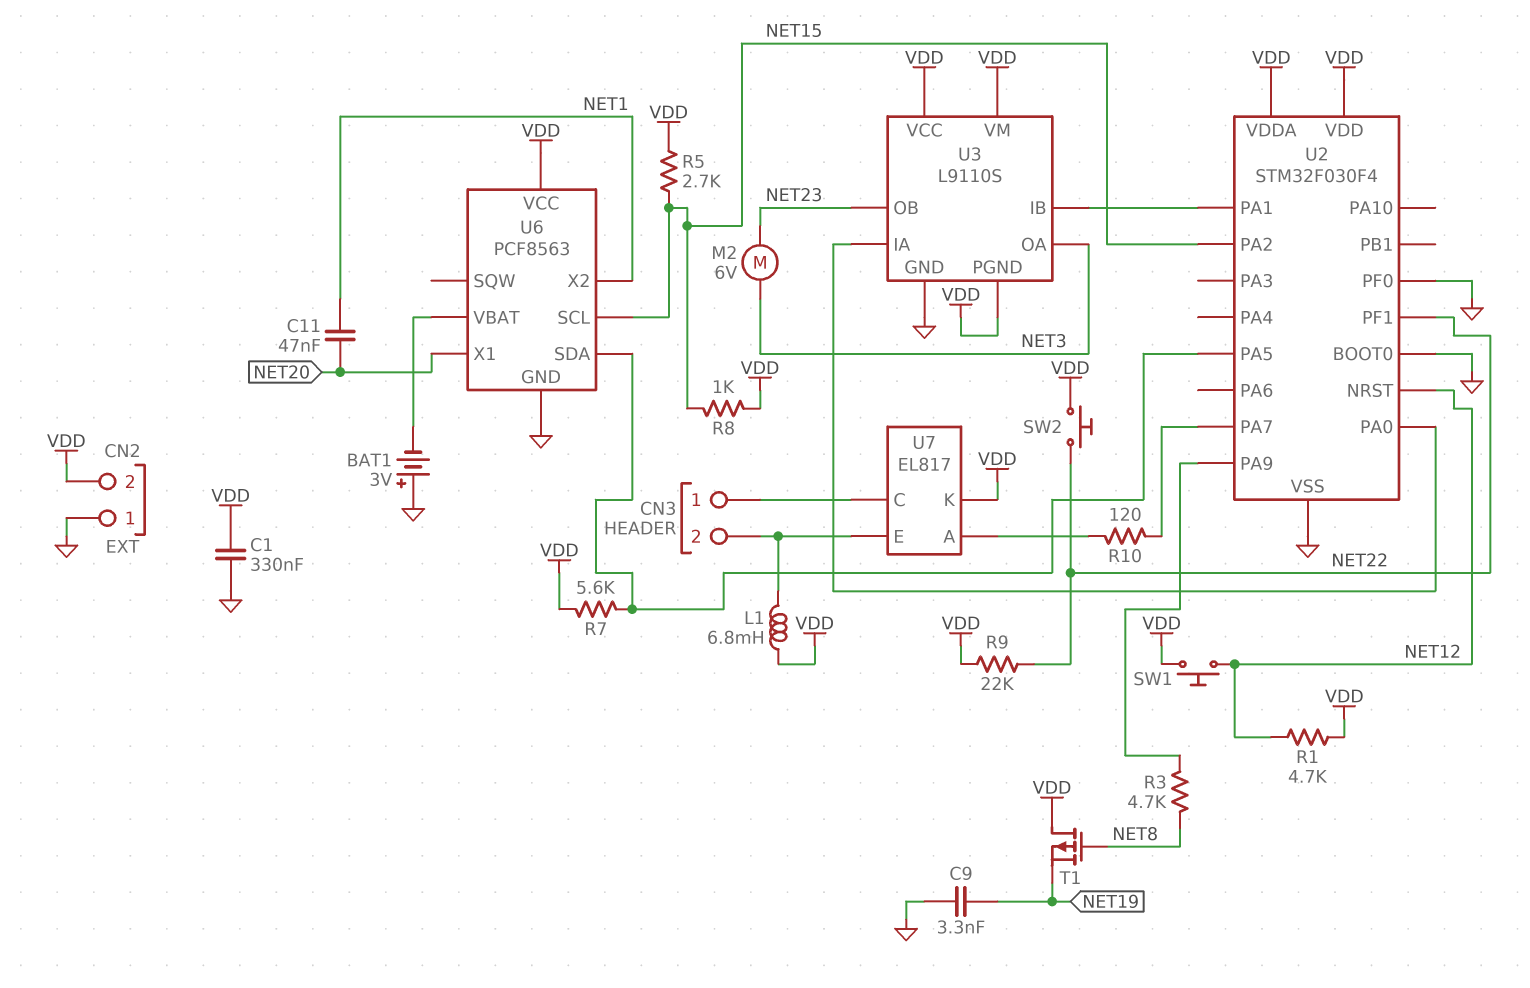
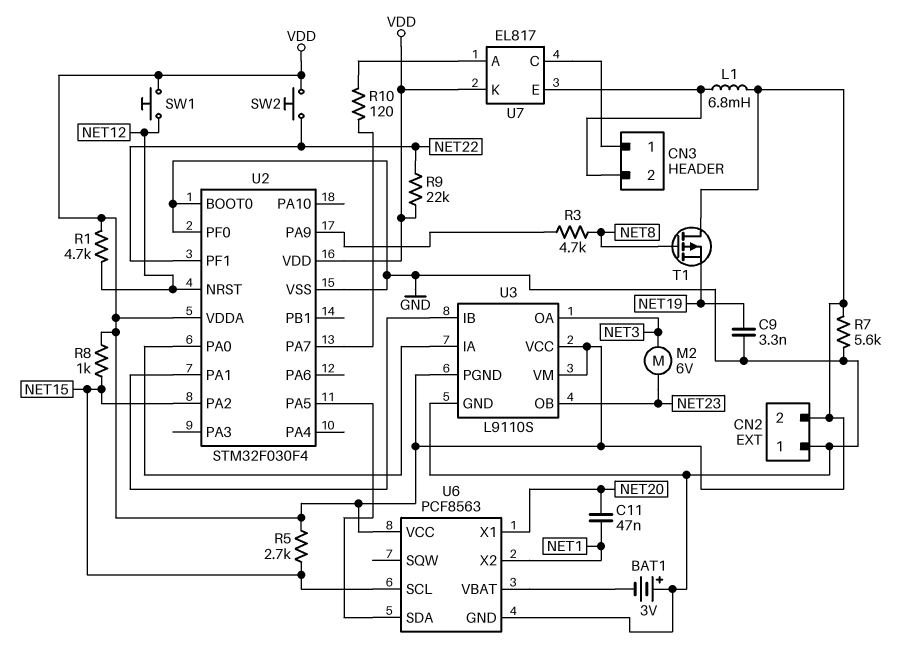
C1: 330nF (GND, VDD) -> none
R7: 5.6k (U2/PA5, VDD) -> 5.6k (GND, VDD)

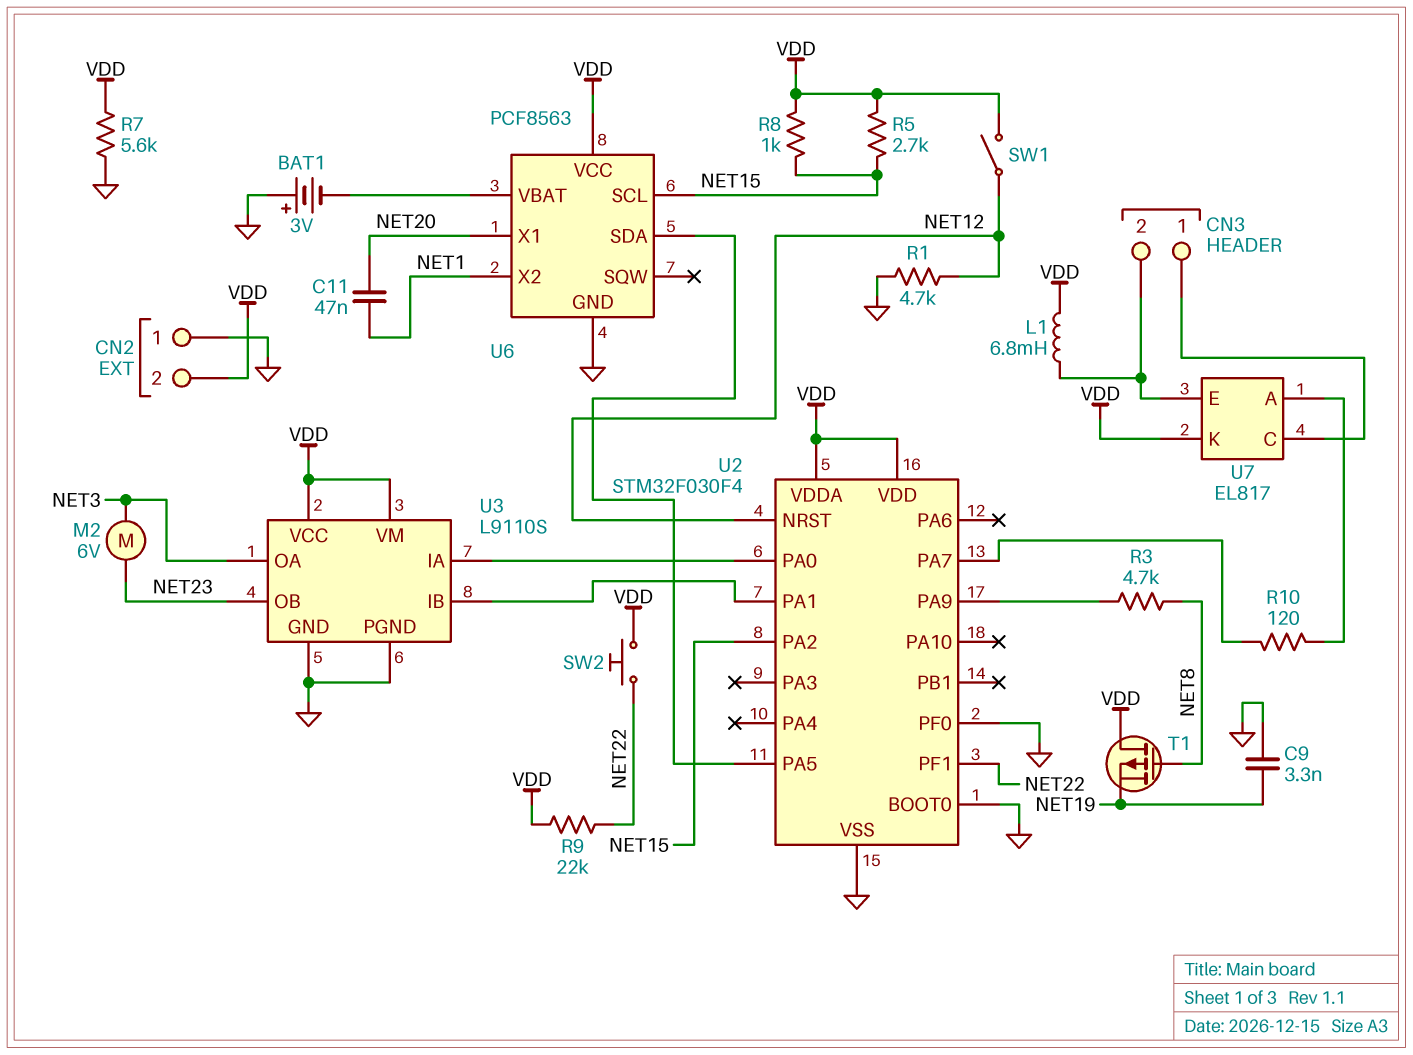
R1: 4.7k (NET12, VDD) -> 4.7k (GND, NET12)
SW1: button (NET12, VDD) -> switch (NET12, VDD)
U3 pin PGND: VDD -> GND

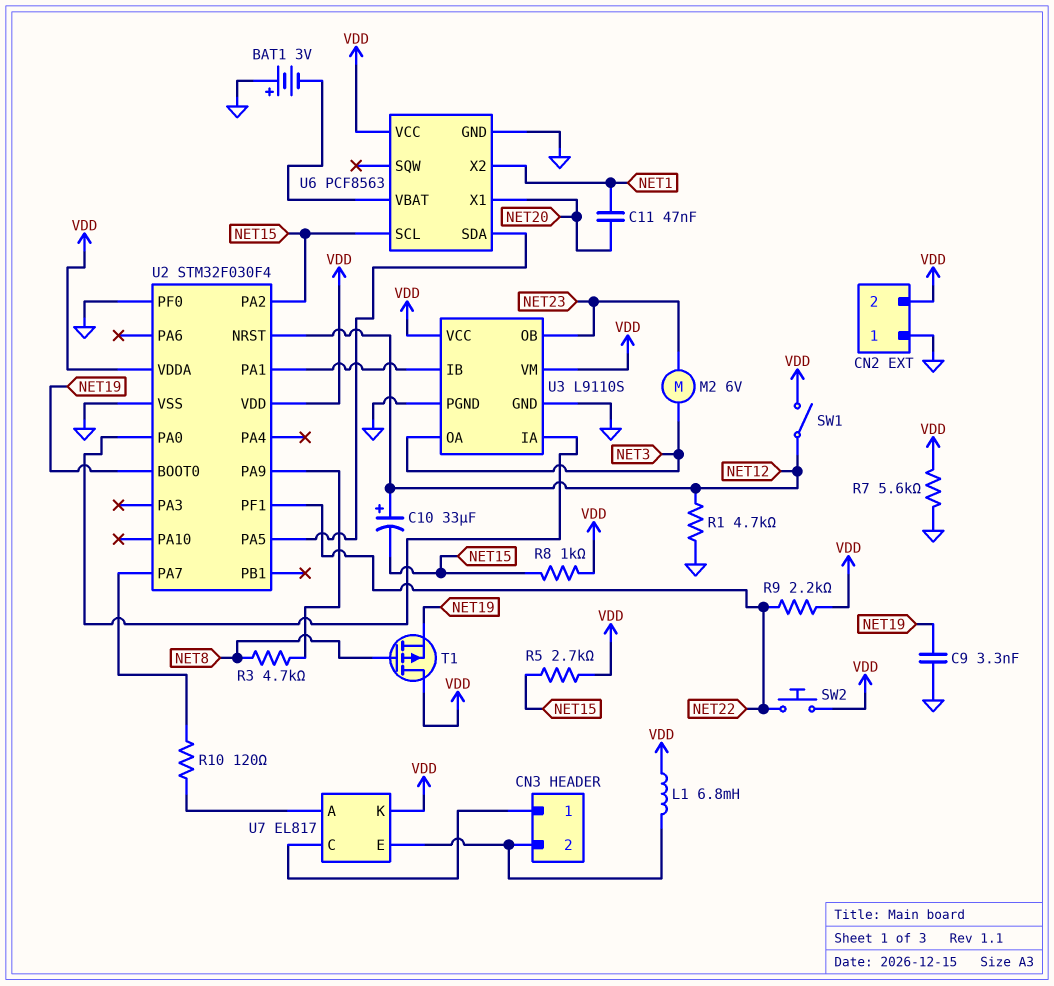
C10: none -> 33uF (plus NET12, minus NET15)
R9: 22k (NET22, VDD) -> 2.2k (NET22, VDD)
U2 pin BOOT0: GND -> NET19

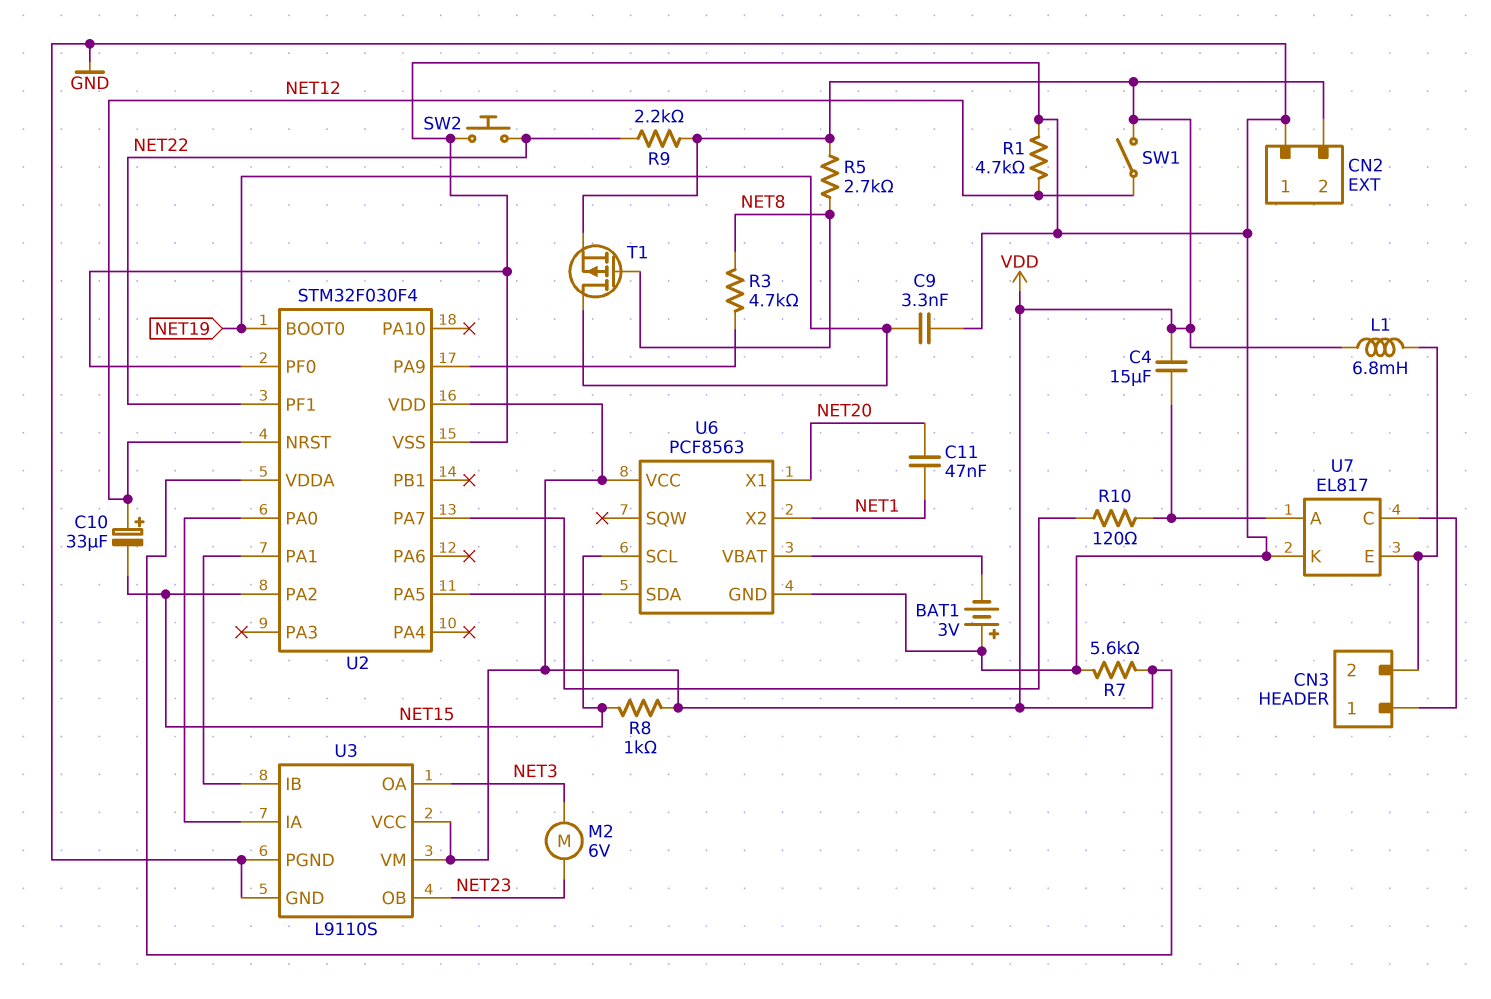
C4: none -> 15uF (U7/A, VDD)
R5: 2.7k (NET15, VDD) -> 2.7k (NET8, VDD)
SW2: button (NET22, VDD) -> button (GND, NET22)
T1: PMOS (G NET8, D VDD, S NET19) -> PMOS (G NET8, D NET19, S VDD)
U7 pin K: VDD -> GND

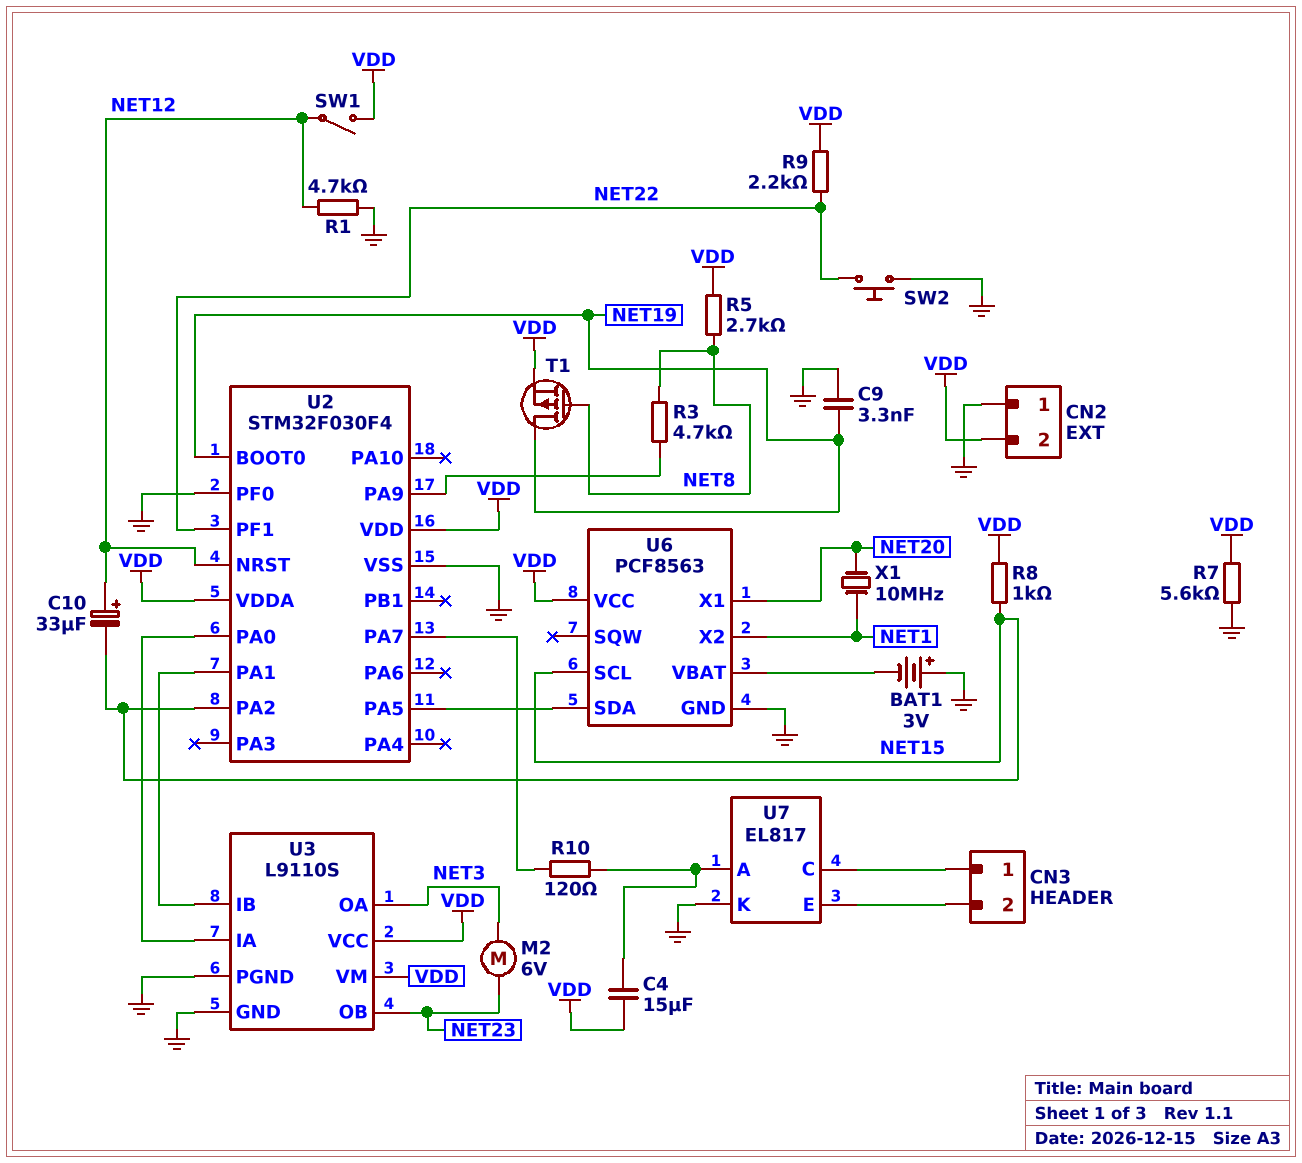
C11: 47nF (NET1, NET20) -> none
L1: 6.8mH (CN3/2, VDD) -> none
X1: none -> 10MHz (NET1, NET20)

